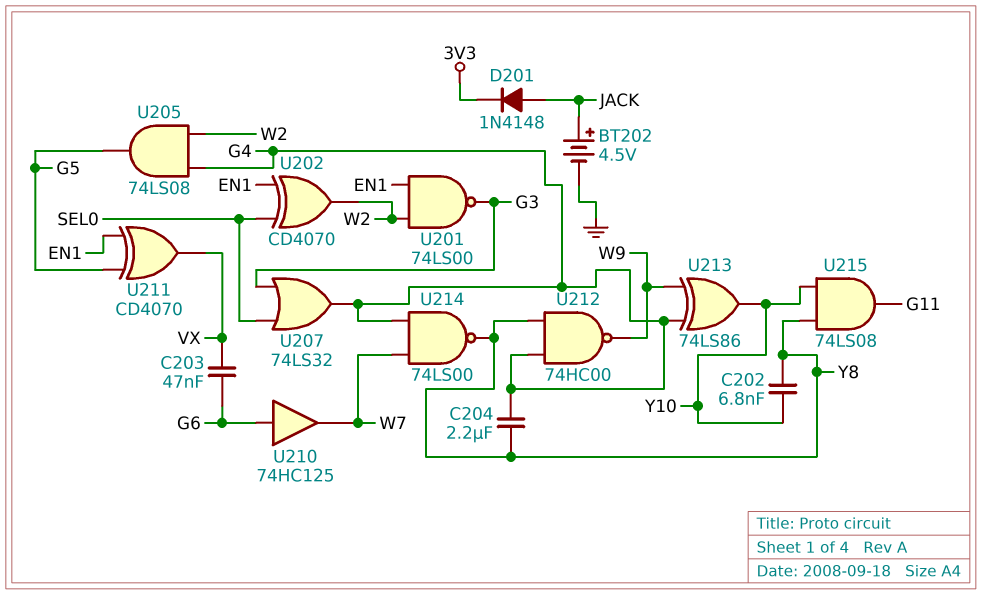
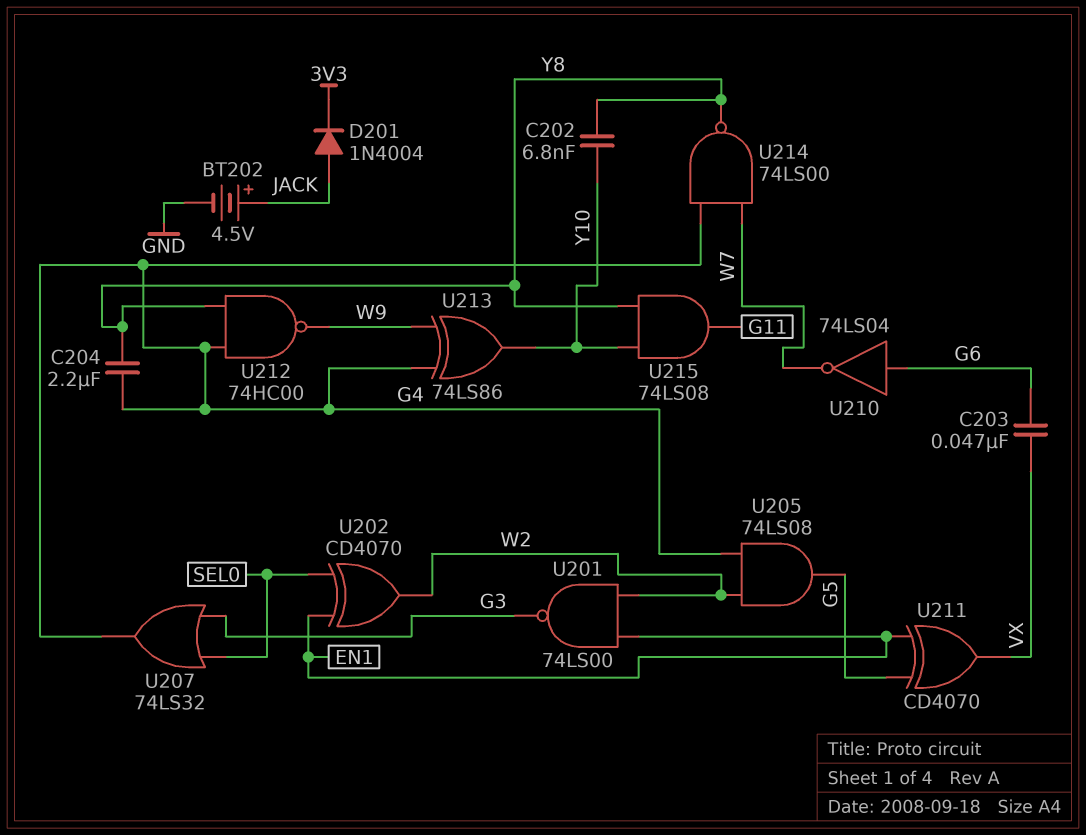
D201: diode 1N4148 (A JACK, K 3V3) -> diode 1N4004 (A JACK, K 3V3)
U210: buffer 74HC125 (in G6, out W7) -> NOT 74LS04 (in G6, out W7)

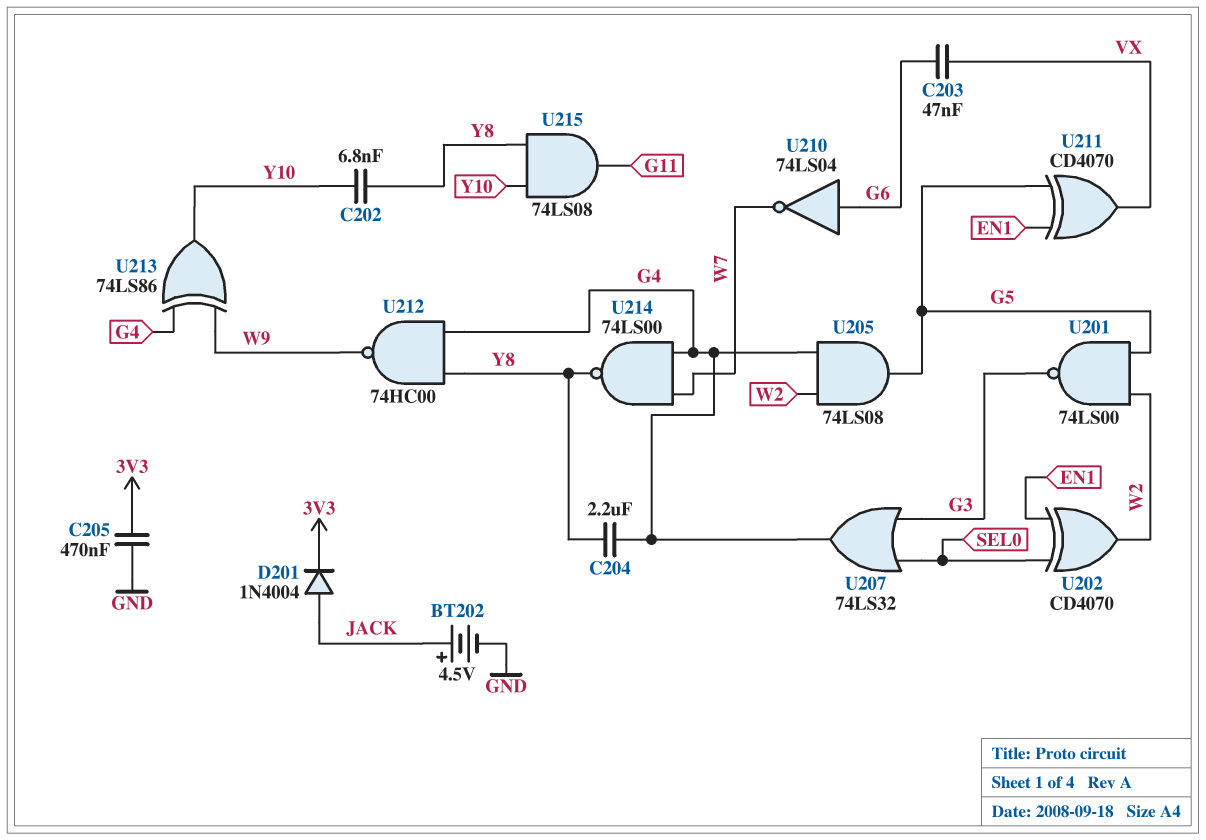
C205: none -> 470nF (3V3, GND)
U201: NAND 74LS00 (in EN1, in W2, out G3) -> NAND 74LS00 (in G5, in W2, out G3)

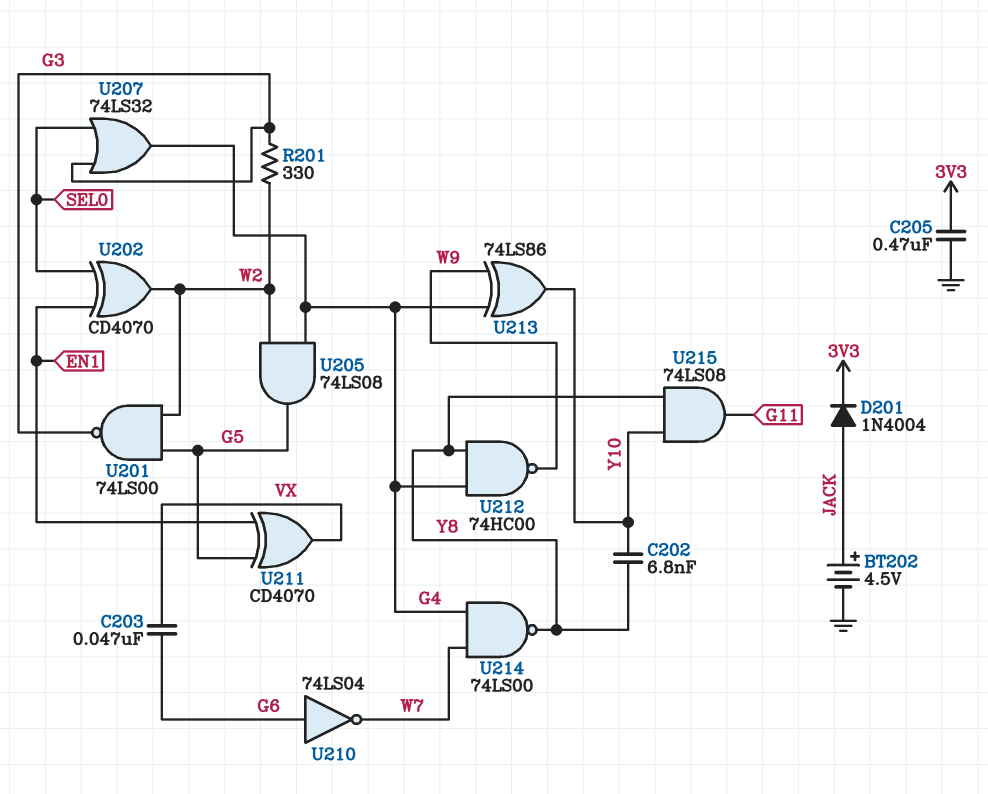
C204: 2.2uF (G4, Y8) -> none
R201: none -> 330 (G3, W2)

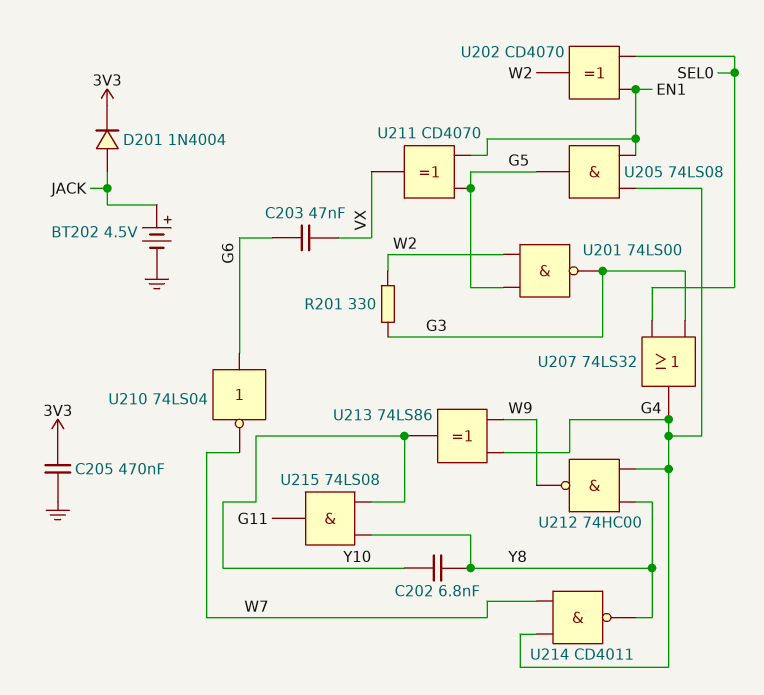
U205: AND 74LS08 (in G4, in W2, out G5) -> AND 74LS08 (in EN1, in G4, out G5)
U214: NAND 74LS00 (in G4, in W7, out Y8) -> NAND CD4011 (in G4, in W7, out Y8)

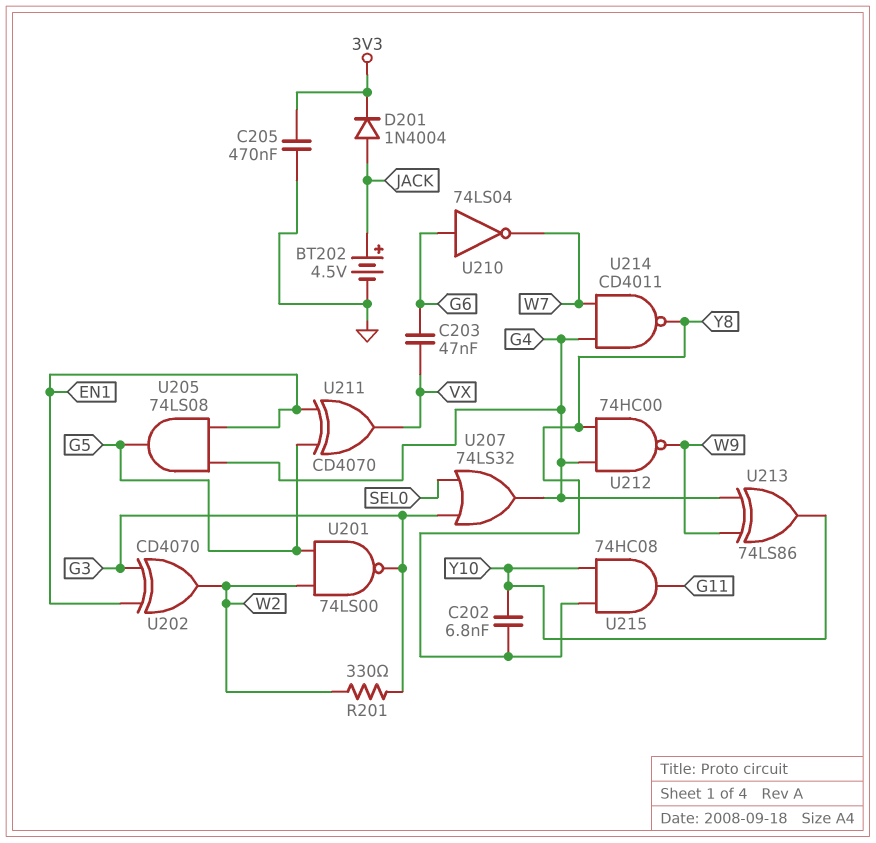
U202: XOR CD4070 (in EN1, in SEL0, out W2) -> XOR CD4070 (in EN1, in G3, out W2)
U215: AND 74LS08 (in Y8, in Y10, out G11) -> AND 74HC08 (in Y8, in Y10, out G11)

